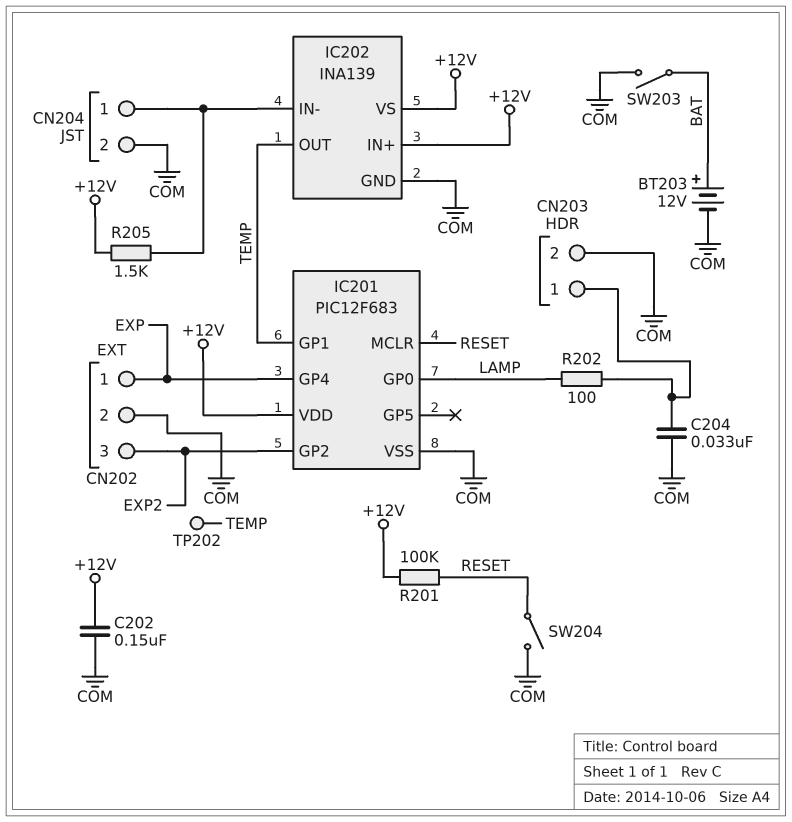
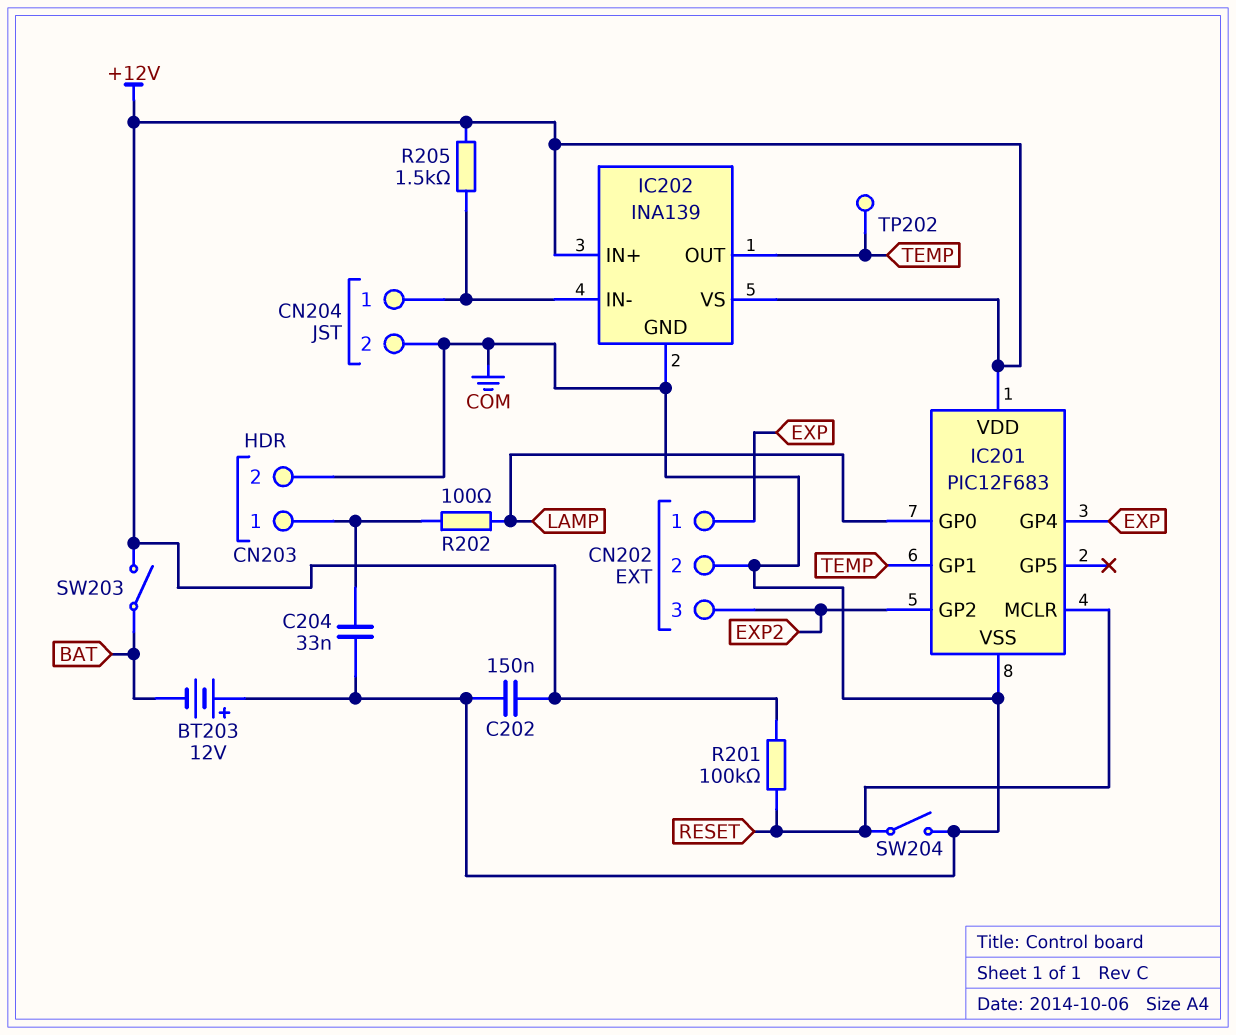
BT203: 12V (plus BAT, minus COM) -> 12V (plus COM, minus BAT)
SW203: switch (BAT, COM) -> switch (+12V, BAT)

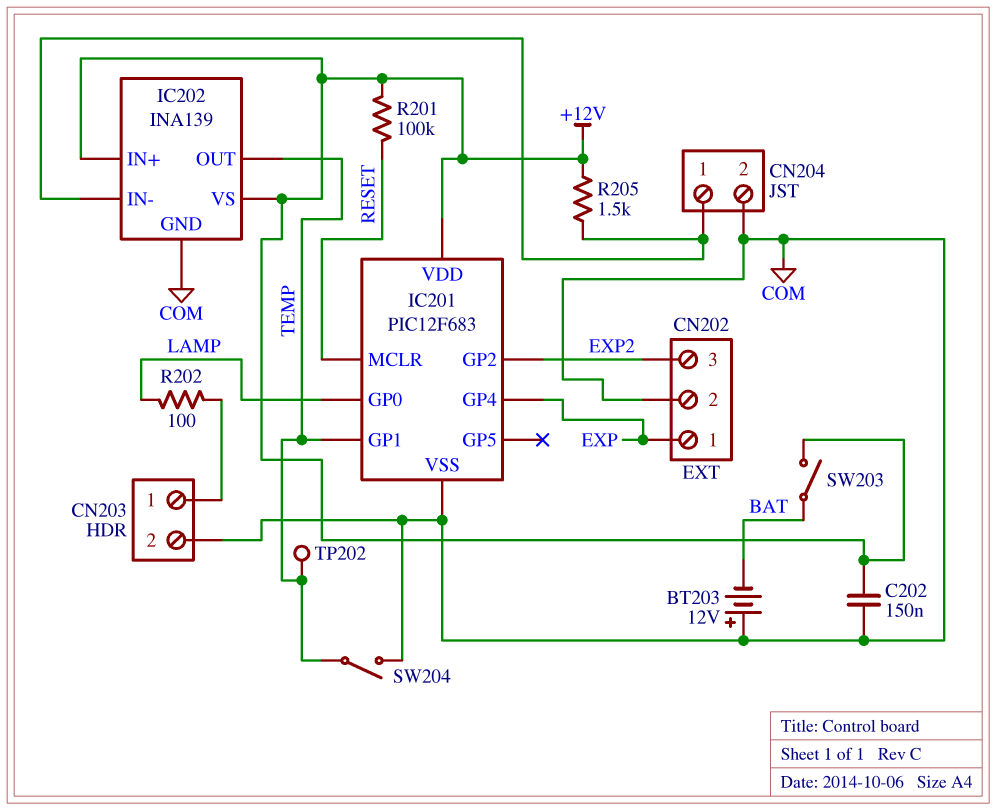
C204: 33nF (CN203/1, COM) -> none
SW204: switch (COM, RESET) -> switch (COM, TEMP)

